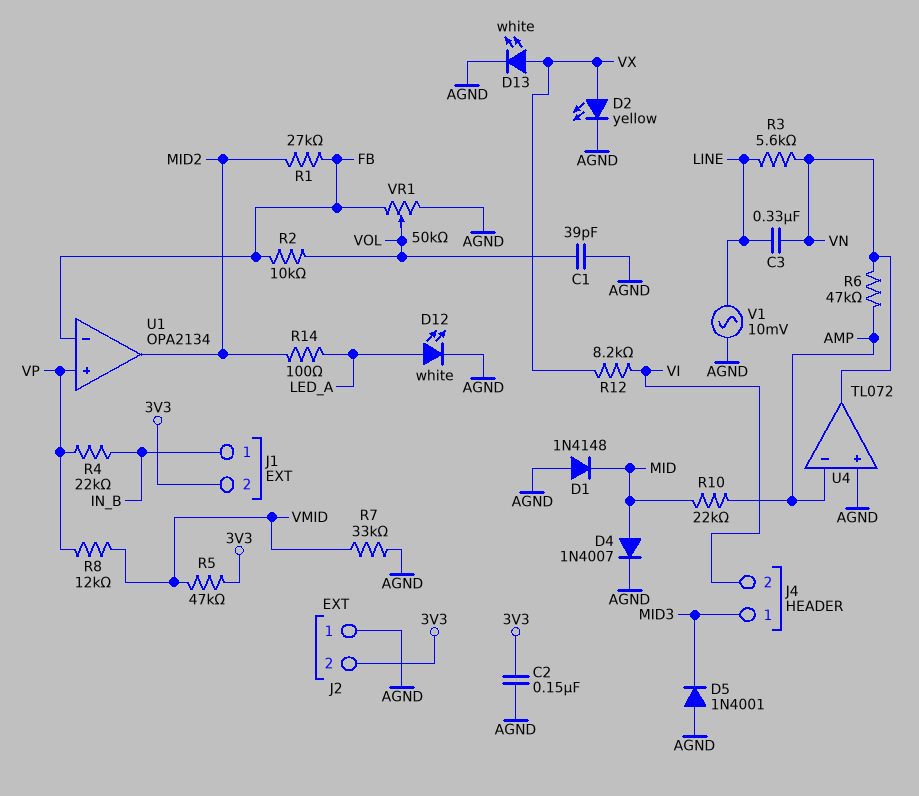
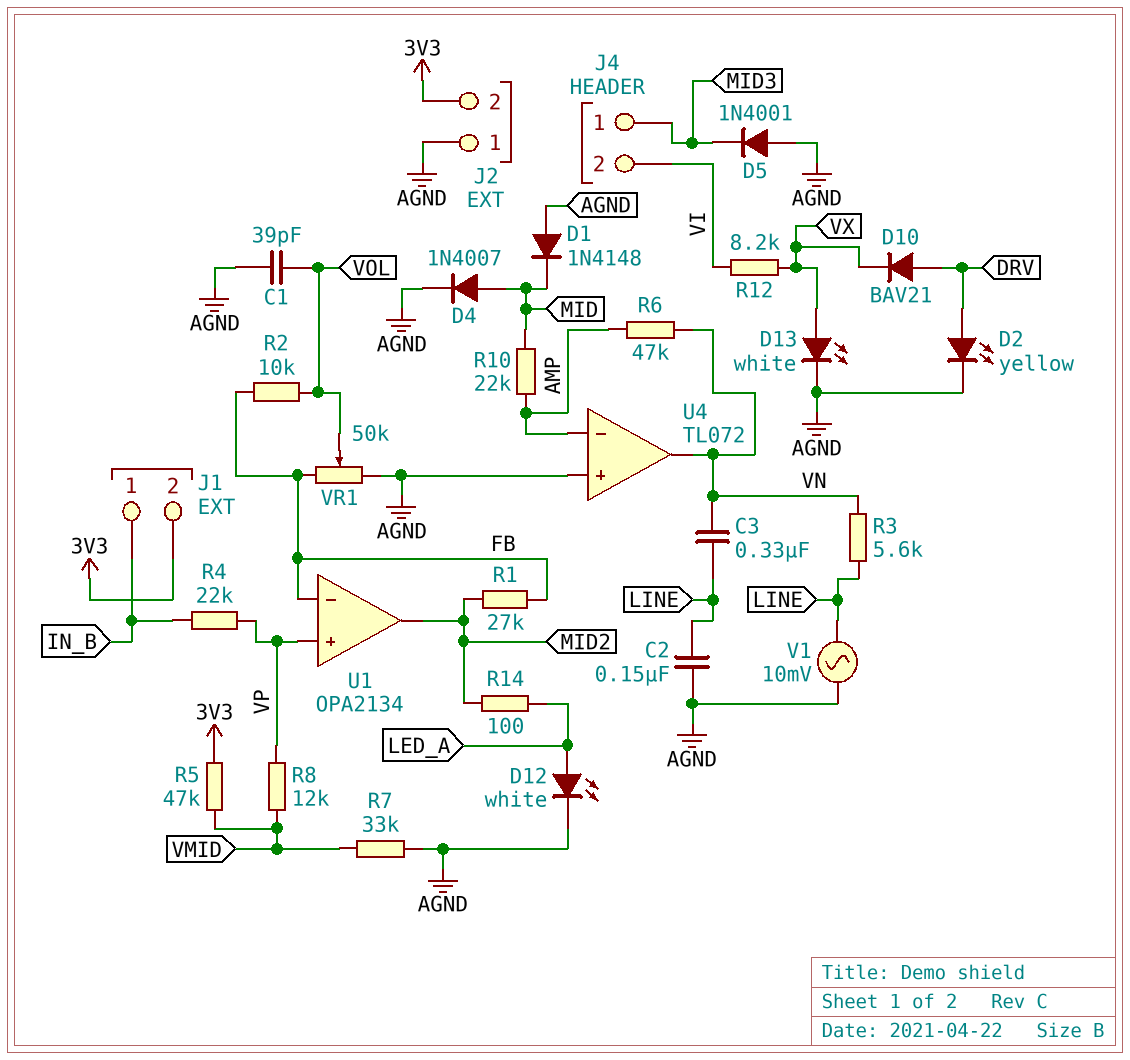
C2: 150nF (3V3, AGND) -> 150nF (AGND, LINE)
D2: LED yellow (A VX, K AGND) -> LED yellow (A DRV, K AGND)
D10: none -> diode BAV21 (A DRV, K VX)

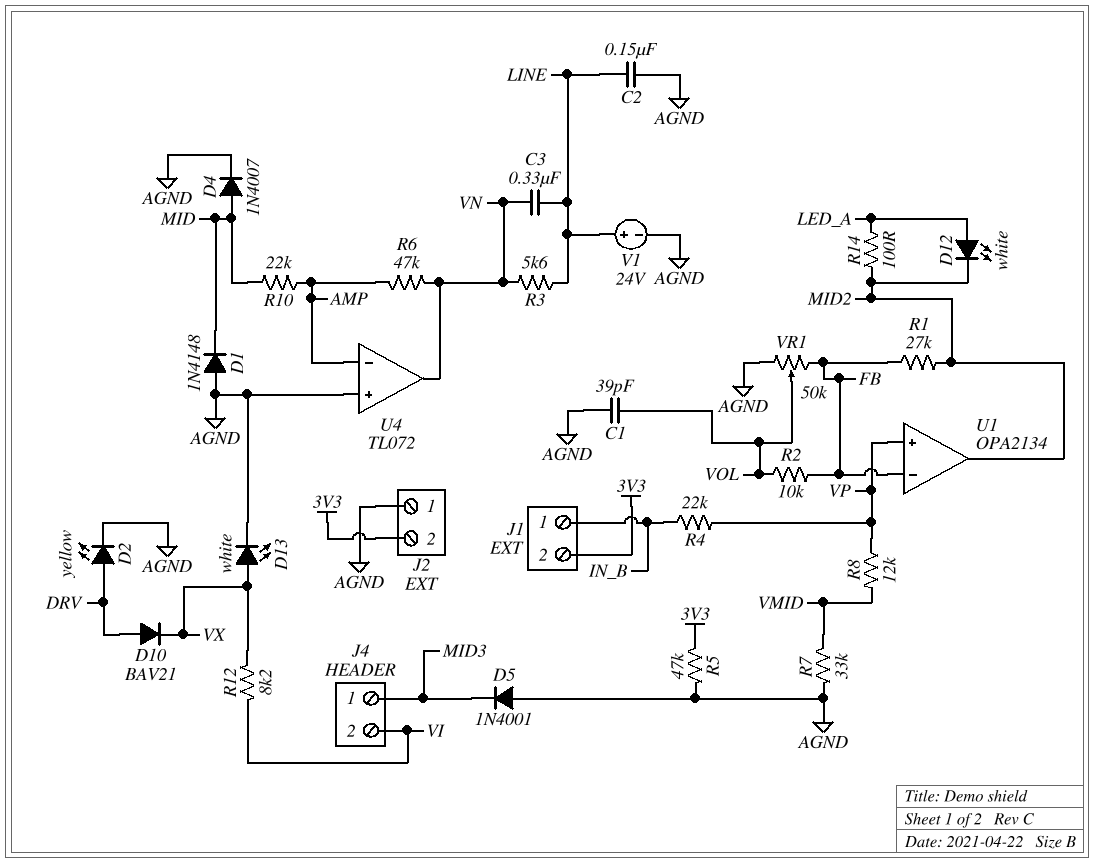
D12: LED white (A LED_A, K AGND) -> LED white (A LED_A, K MID2)
R5: 47k (3V3, VMID) -> 47k (3V3, AGND)
V1: AC 10mV (AGND, LINE) -> 24V (plus LINE, minus AGND)

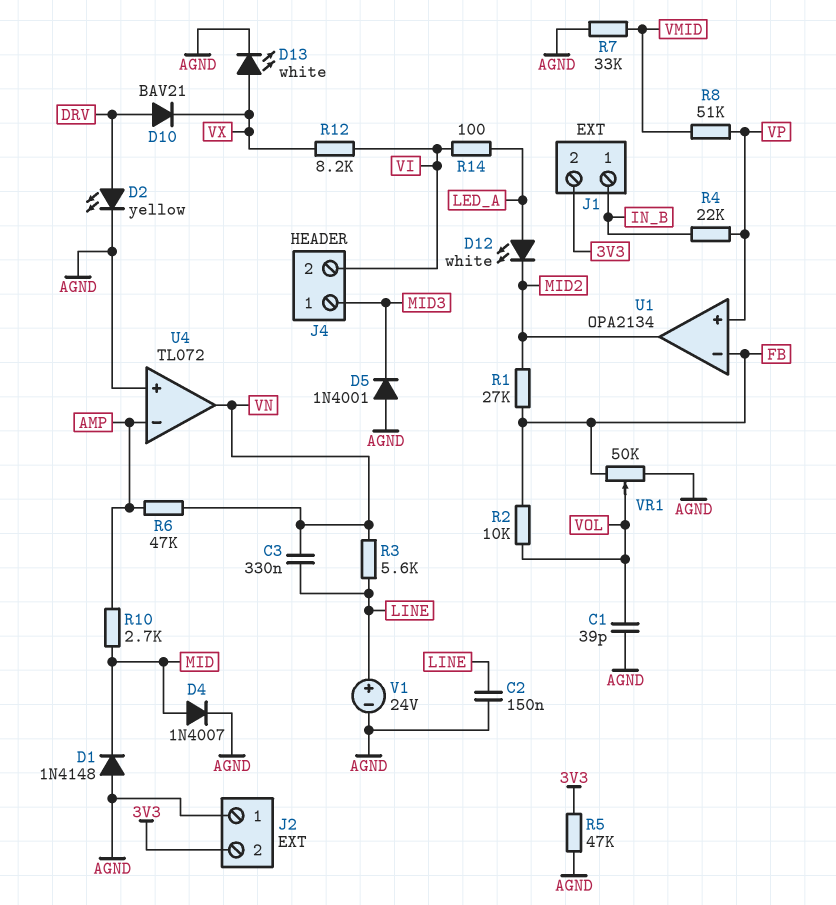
R8: 12k (VMID, VP) -> 51k (VMID, VP)
R10: 22k (AMP, MID) -> 2.7k (AMP, MID)
R14: 100 (LED_A, MID2) -> 100 (LED_A, VI)

